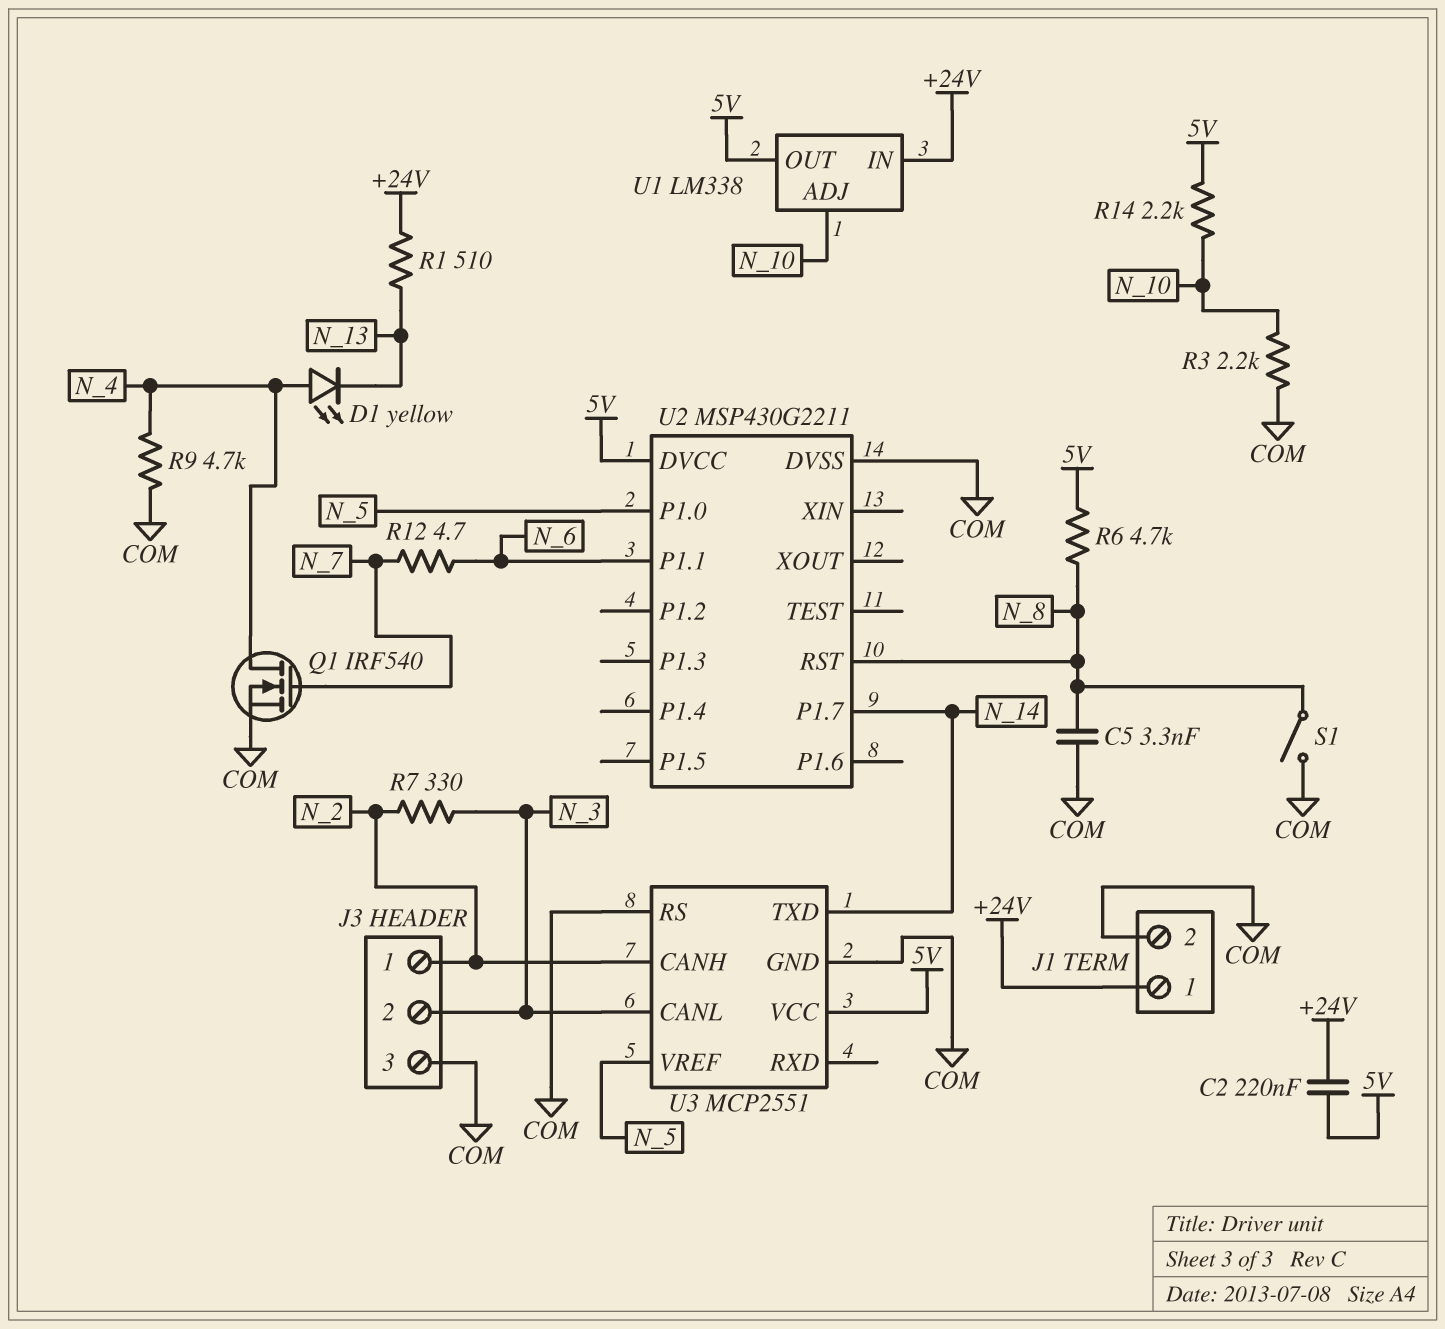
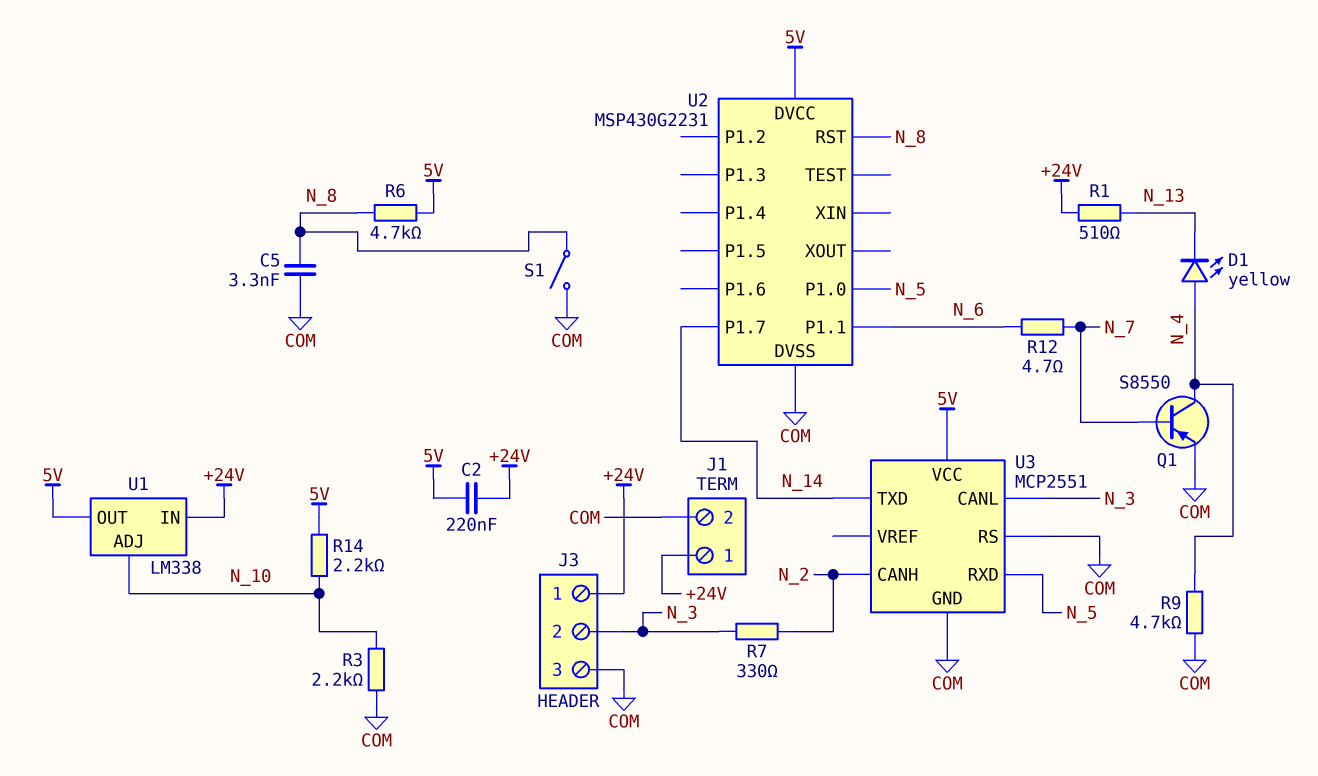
J3 pin 1: N_2 -> +24V
Q1: NMOS IRF540 (G N_7, D N_4, S COM) -> PNP S8550 (B N_7, C N_4, E COM)
U2: MSP430G2211 -> MSP430G2231
U3 pin RXD: none -> N_5
U3 pin VREF: N_5 -> none

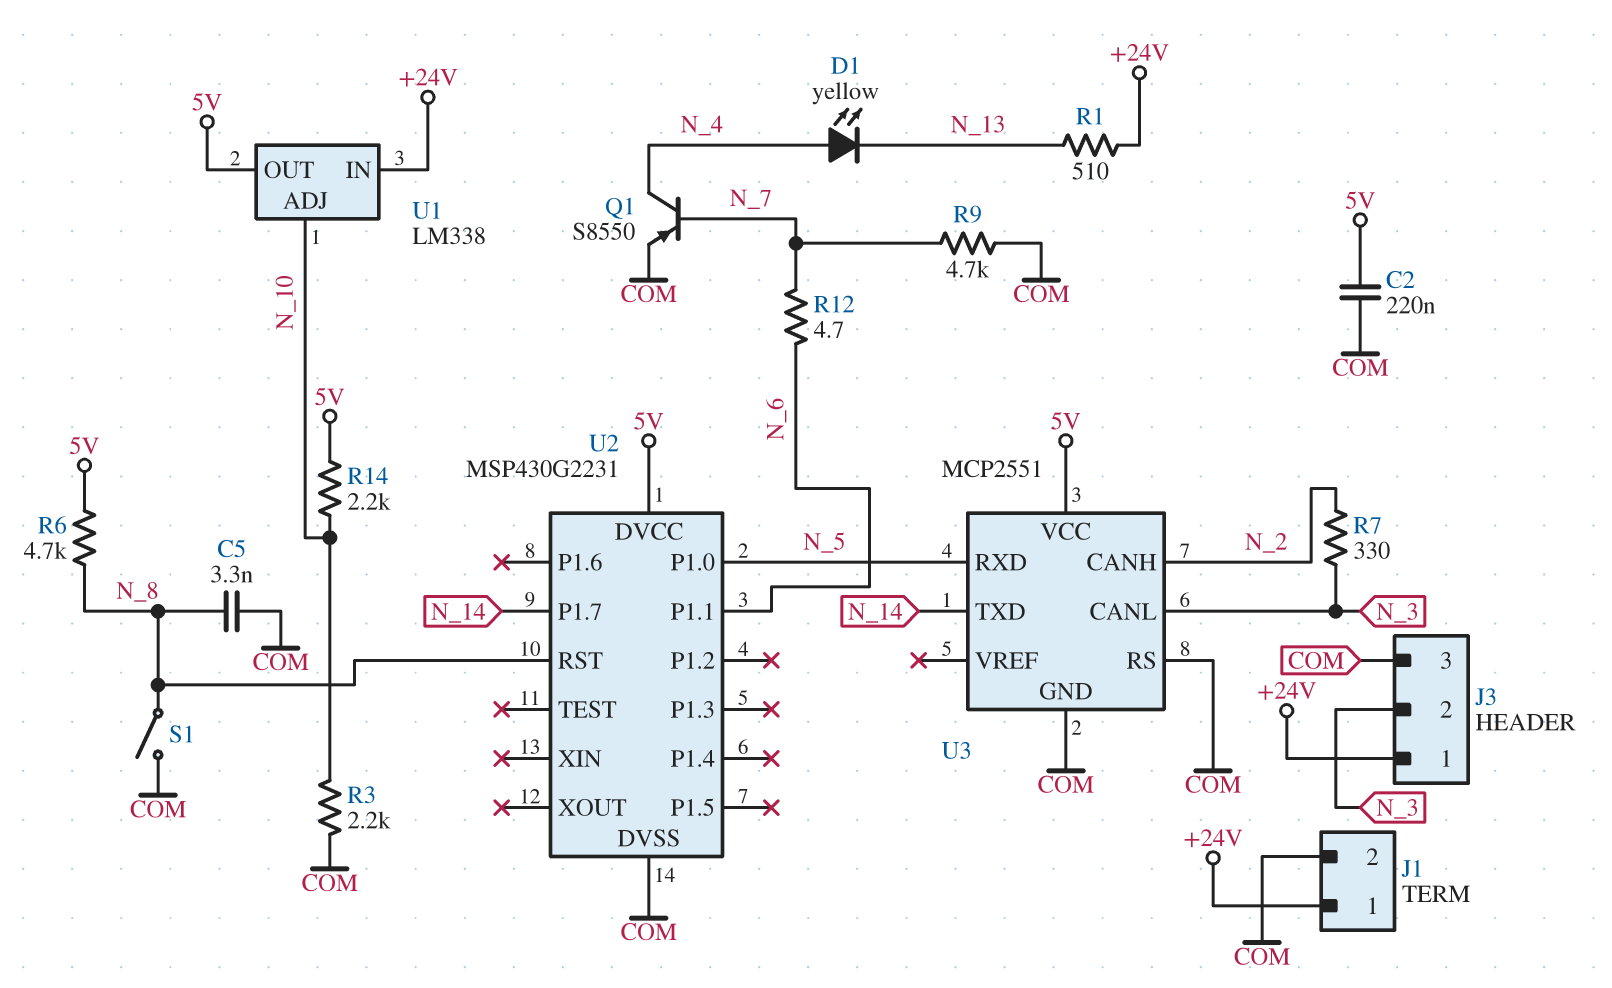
C2: 220nF (+24V, 5V) -> 220nF (5V, COM)
R9: 4.7k (COM, N_4) -> 4.7k (COM, N_7)

